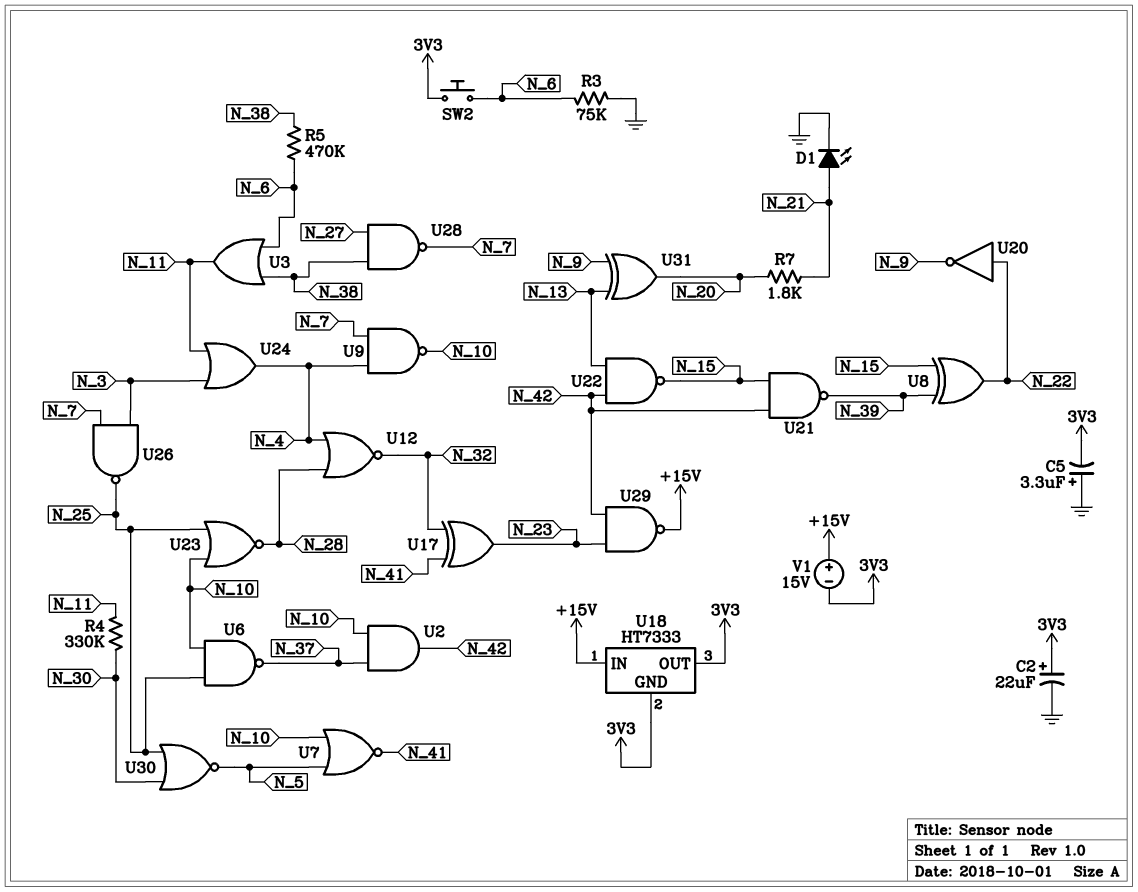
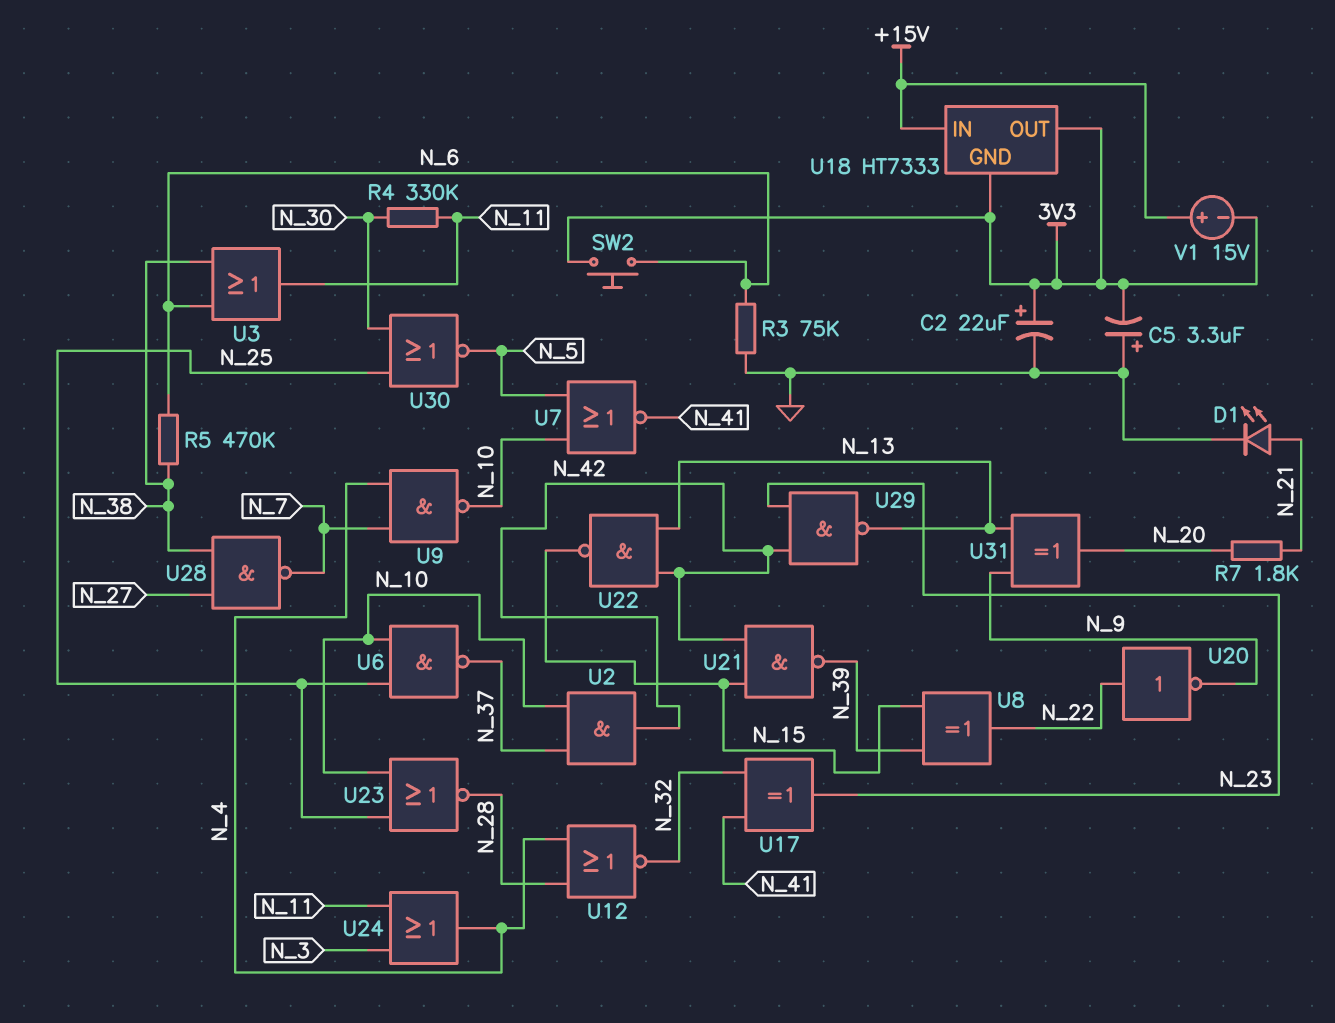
U26: NAND (in N_3, in N_7, out N_25) -> none
U29: NAND (in N_23, in N_42, out +15V) -> NAND (in N_23, in N_42, out N_13)

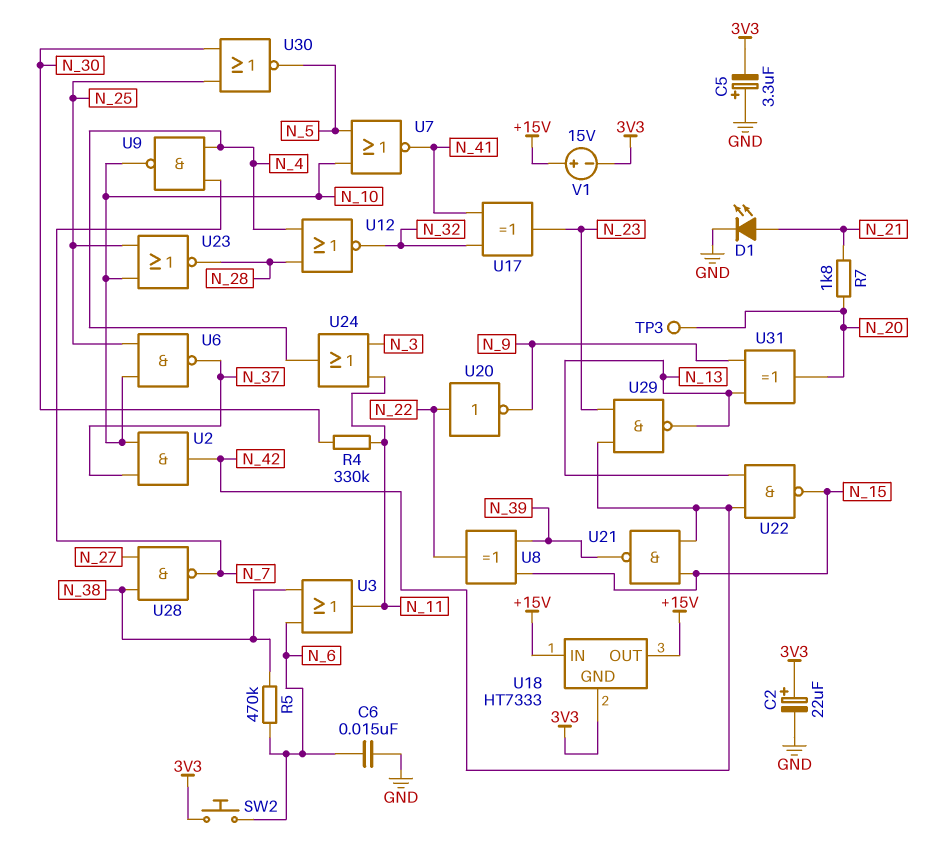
C6: none -> 15nF (GND, N_6)
R3: 75k (GND, N_6) -> none
TP3: none -> test point (N_20)
U18 pin OUT: 3V3 -> +15V

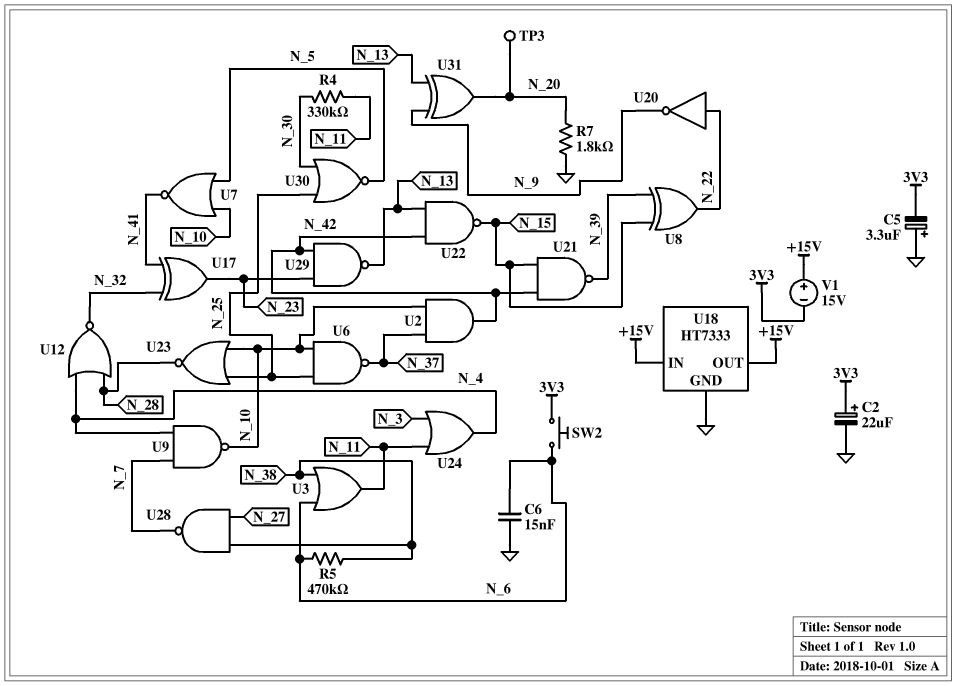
D1: LED (A N_21, K GND) -> none
R7: 1.8k (N_20, N_21) -> 1.8k (GND, N_20)
U18 pin GND: 3V3 -> GND

